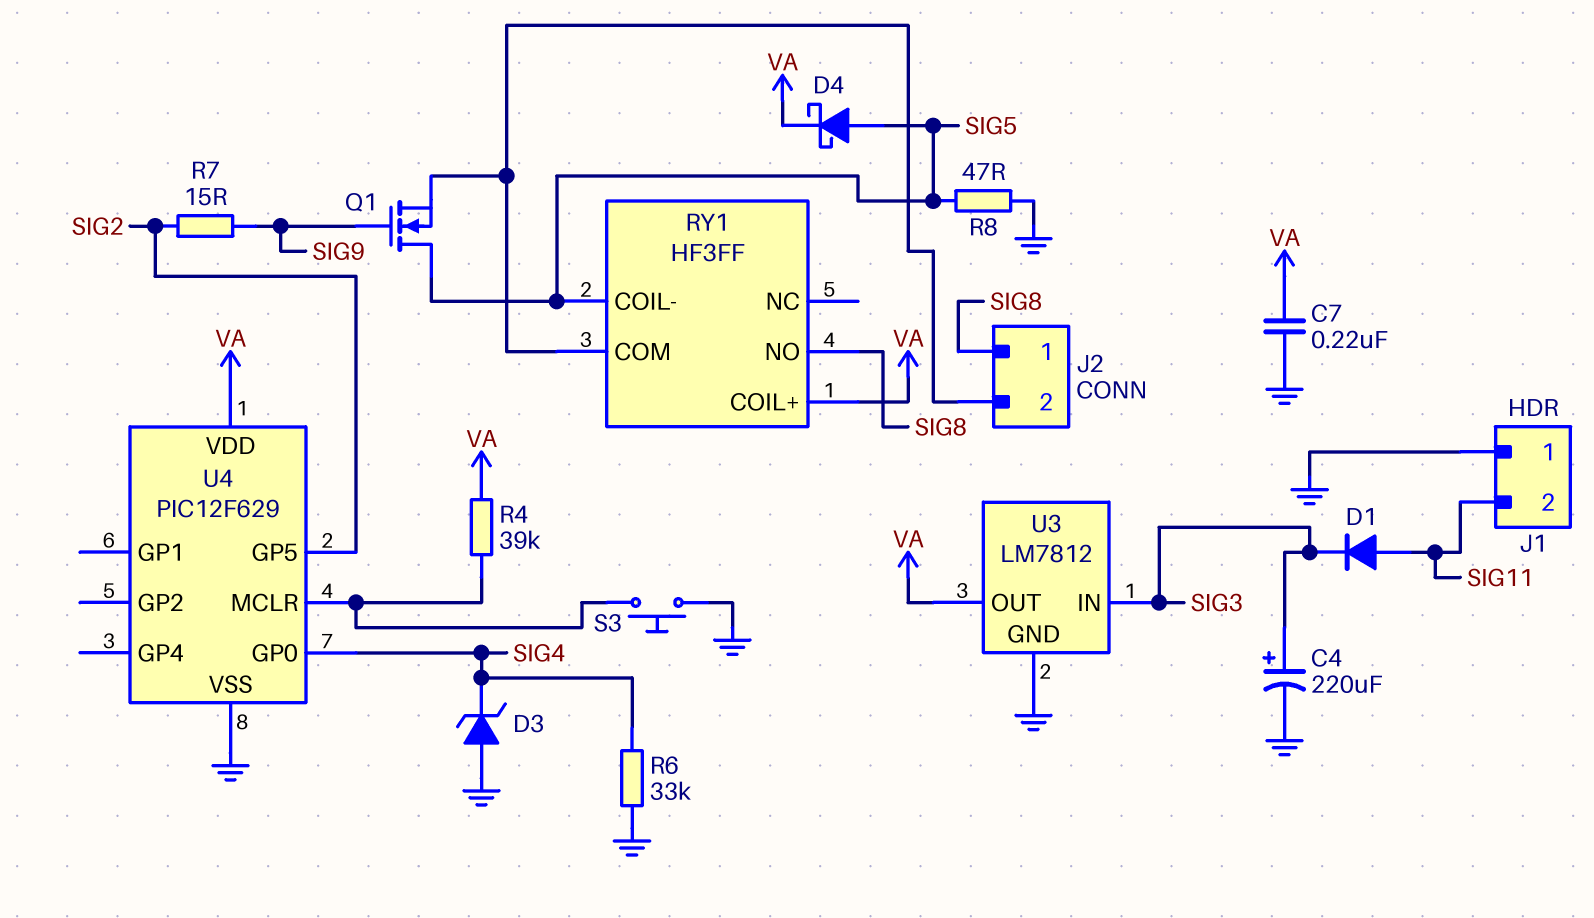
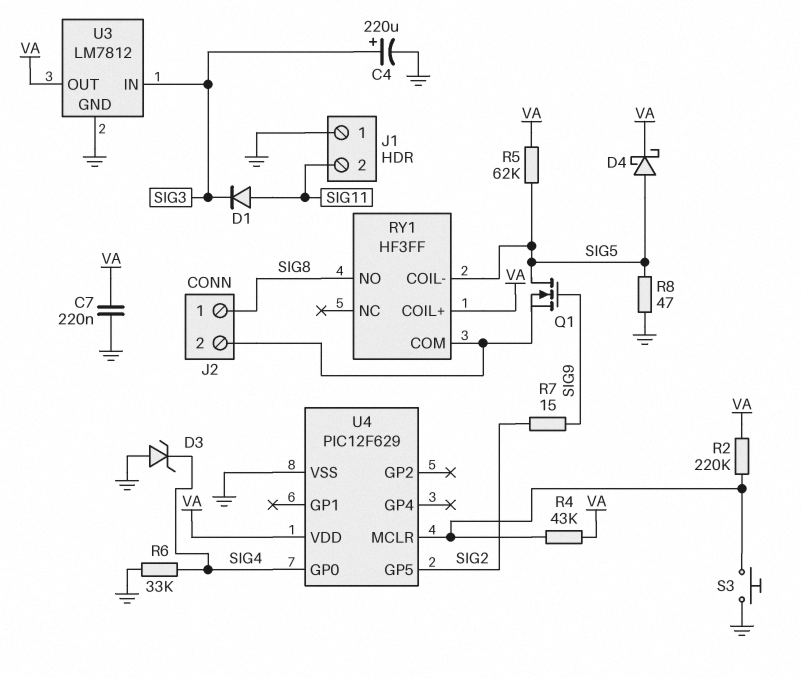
R2: none -> 220k (U4/MCLR, VA)
R4: 39k (U4/MCLR, VA) -> 43k (U4/MCLR, VA)
R5: none -> 62k (SIG5, VA)

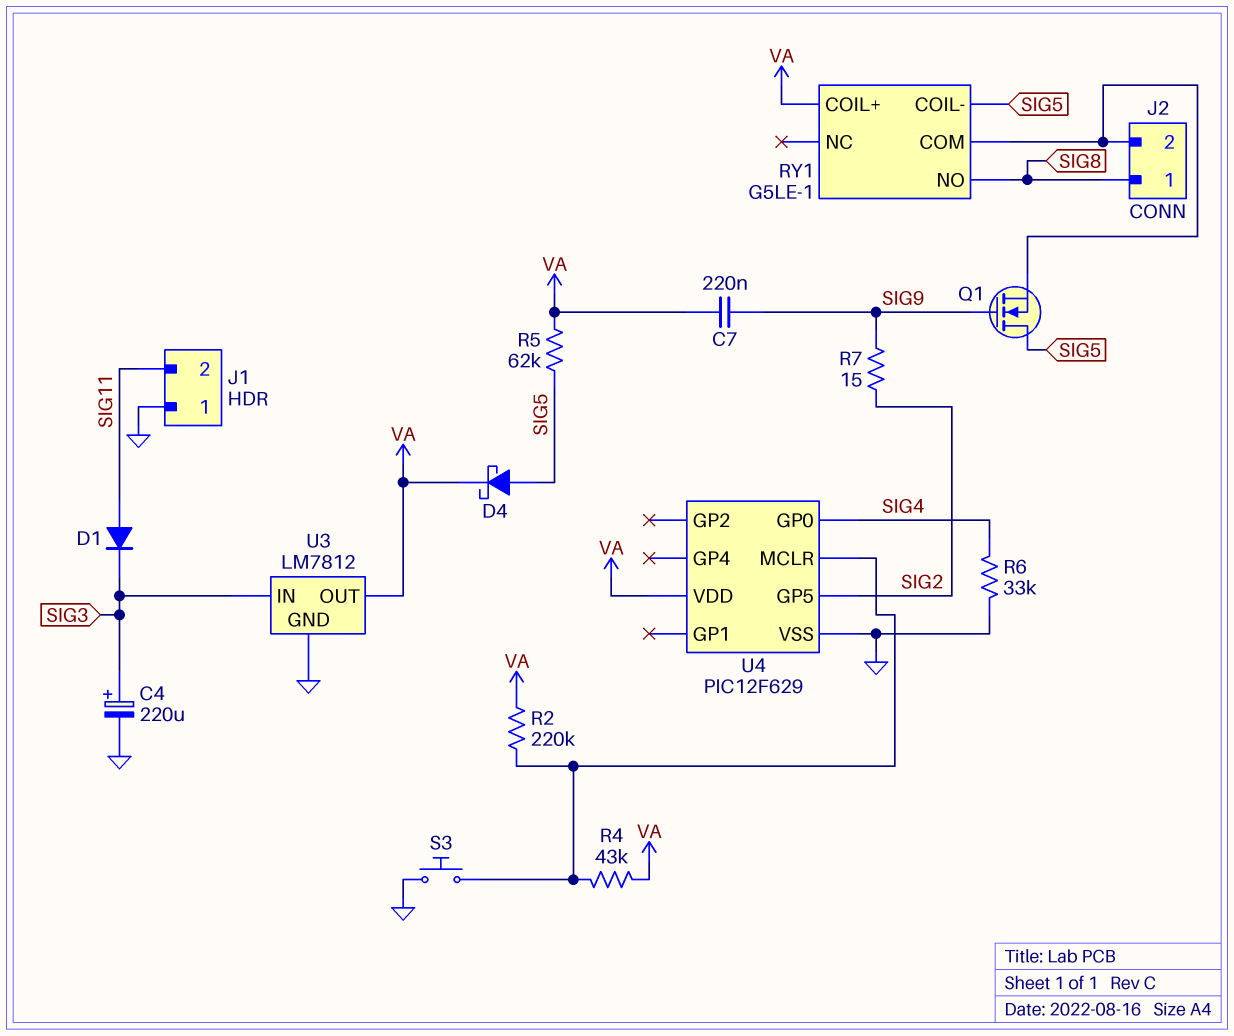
C7: 220nF (GND, VA) -> 220nF (SIG9, VA)
D3: zener (A GND, K SIG4) -> none
R8: 47 (GND, SIG5) -> none
RY1: HF3FF -> G5LE-1

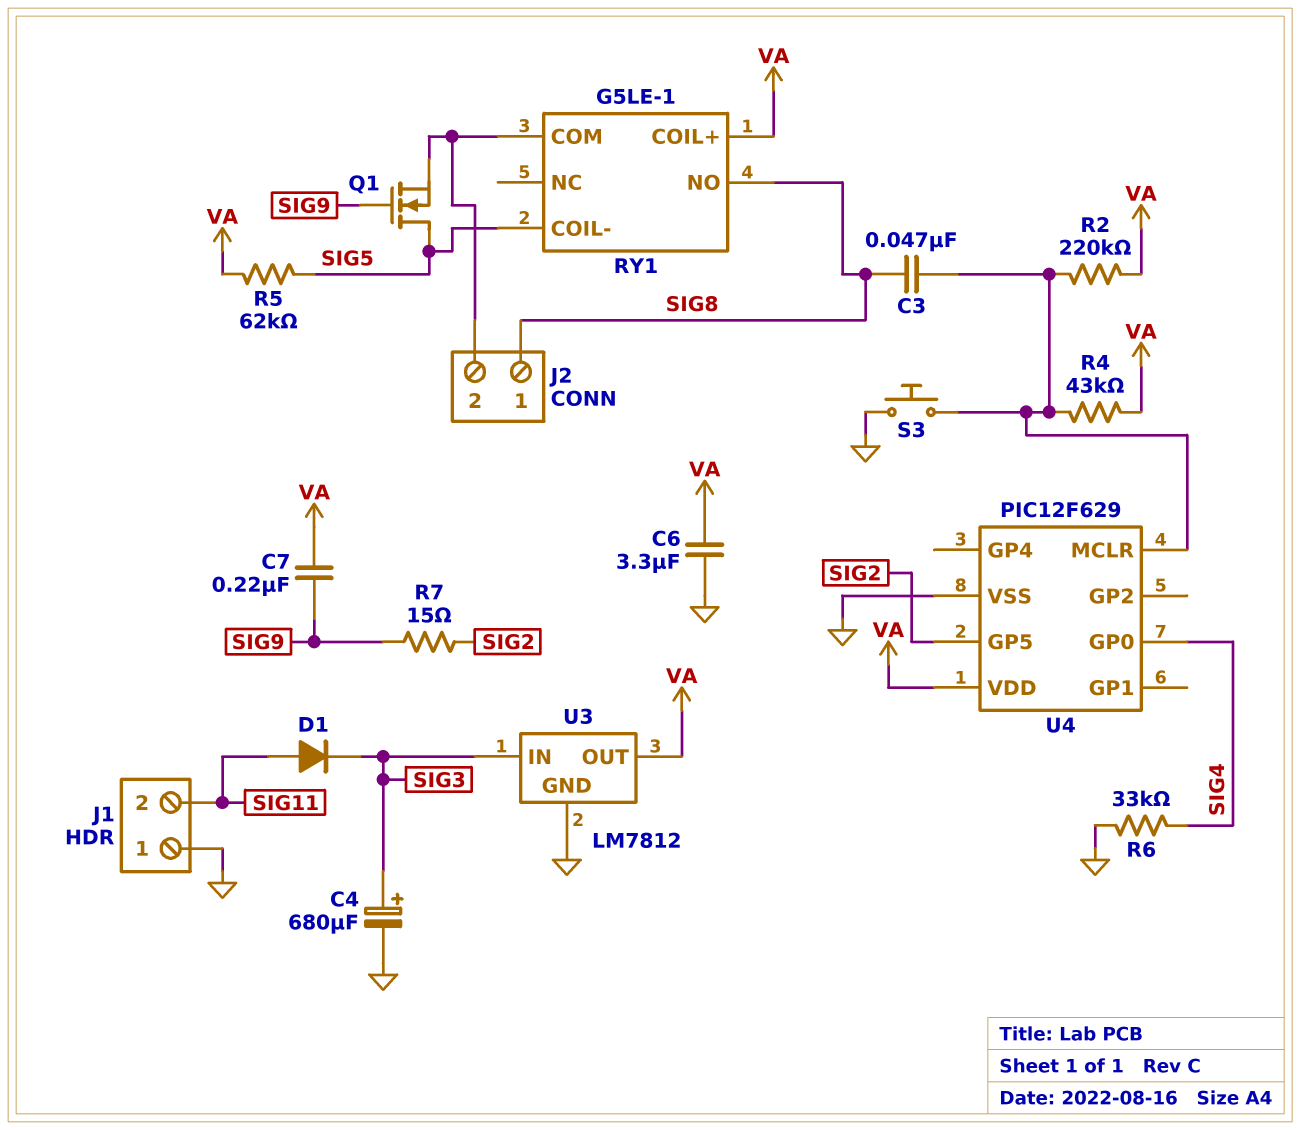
C3: none -> 47nF (SIG8, U4/MCLR)
C4: 220uF (plus SIG3, minus GND) -> 680uF (plus SIG3, minus GND)
C6: none -> 3.3uF (GND, VA)
D4: schottky (A SIG5, K VA) -> none

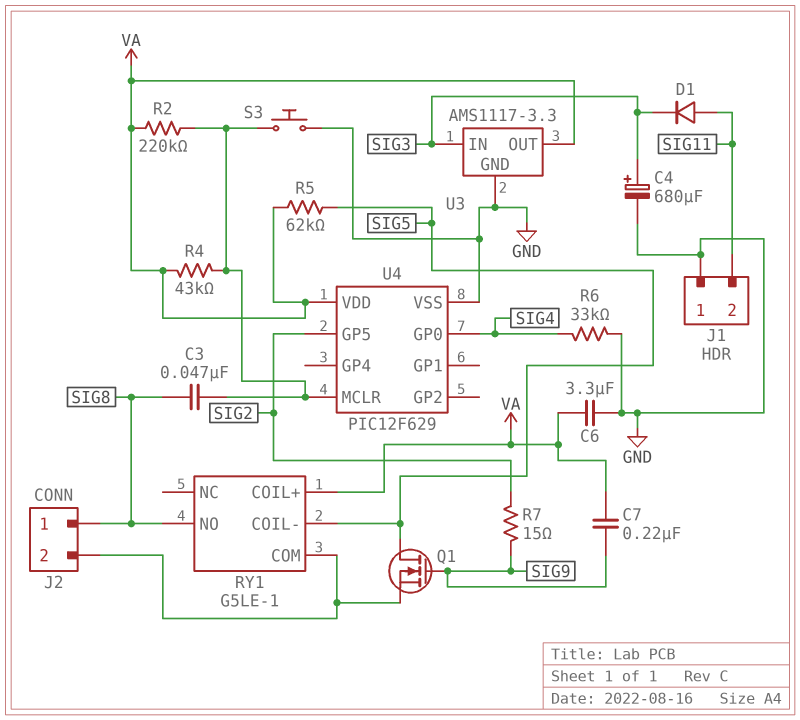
U3: LM7812 -> AMS1117-3.3

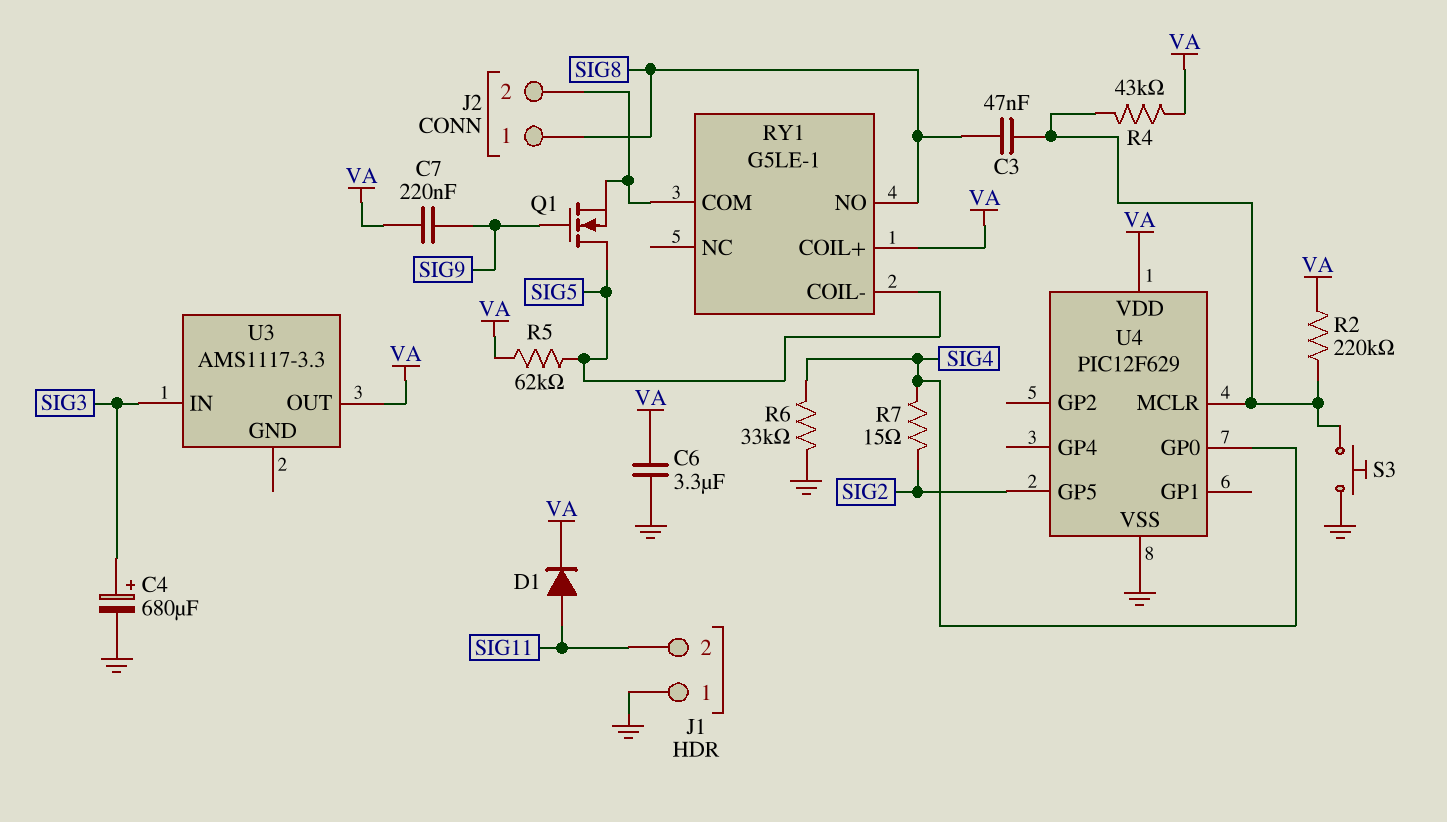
D1: diode (A SIG11, K SIG3) -> diode (A SIG11, K VA)
R7: 15 (SIG2, SIG9) -> 15 (SIG2, SIG4)
U3 pin GND: GND -> none

